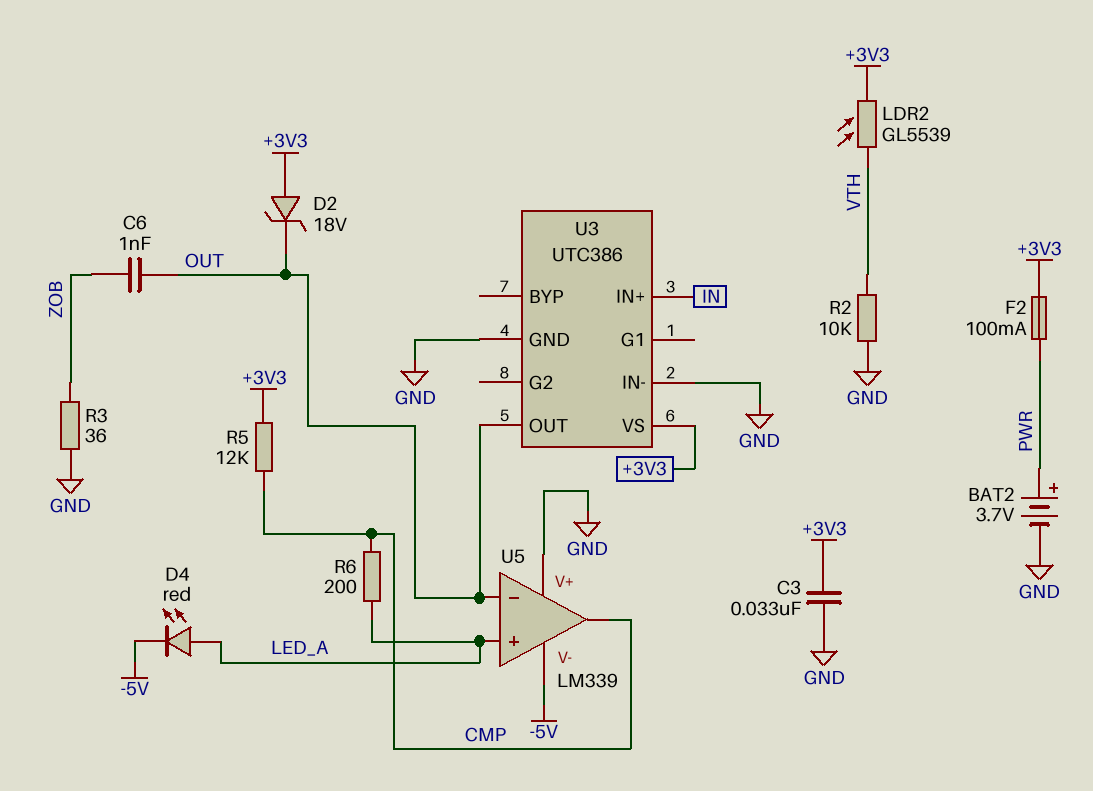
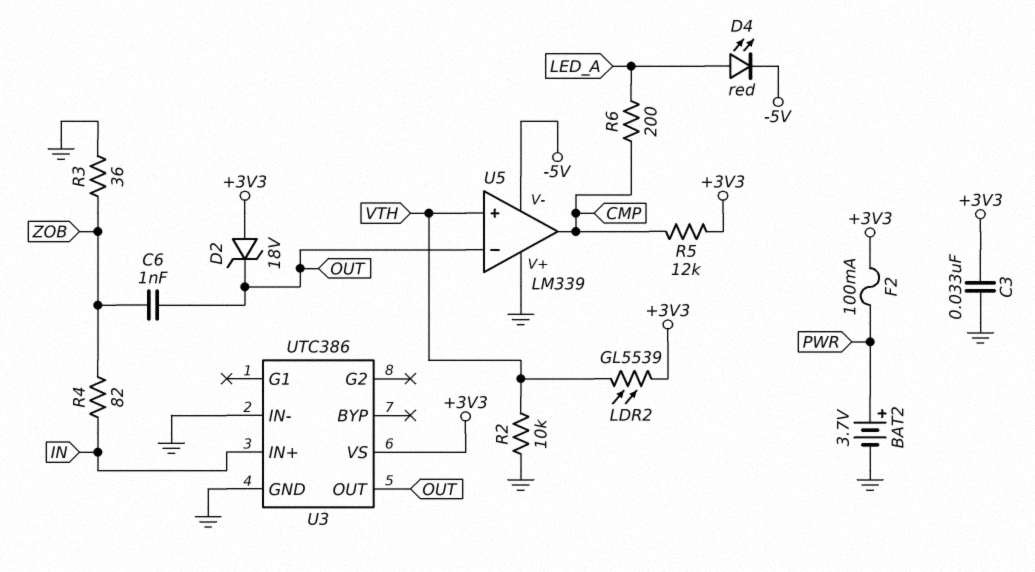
R4: none -> 82 (IN, ZOB)
U5 pin in+: LED_A -> VTH

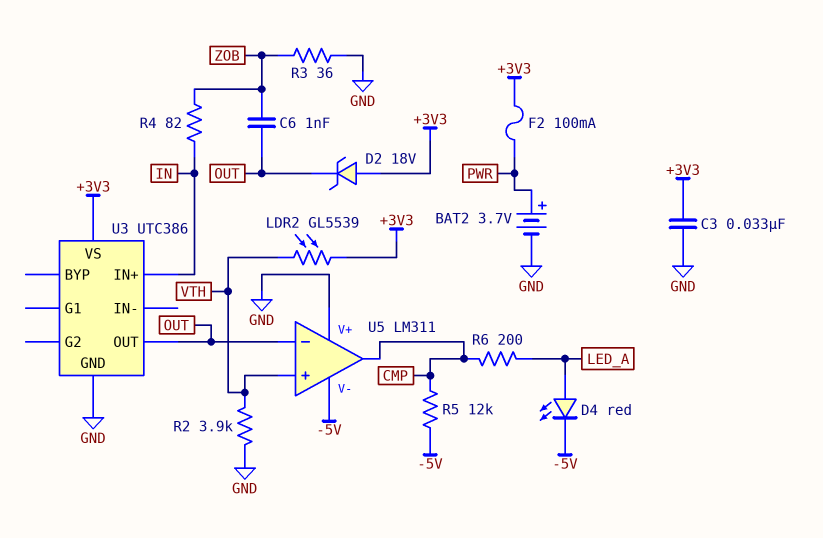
R2: 10k (GND, VTH) -> 3.9k (GND, VTH)
R5: 12k (+3V3, CMP) -> 12k (-5V, CMP)
U3 pin IN-: GND -> none
U5: LM339 -> LM311

